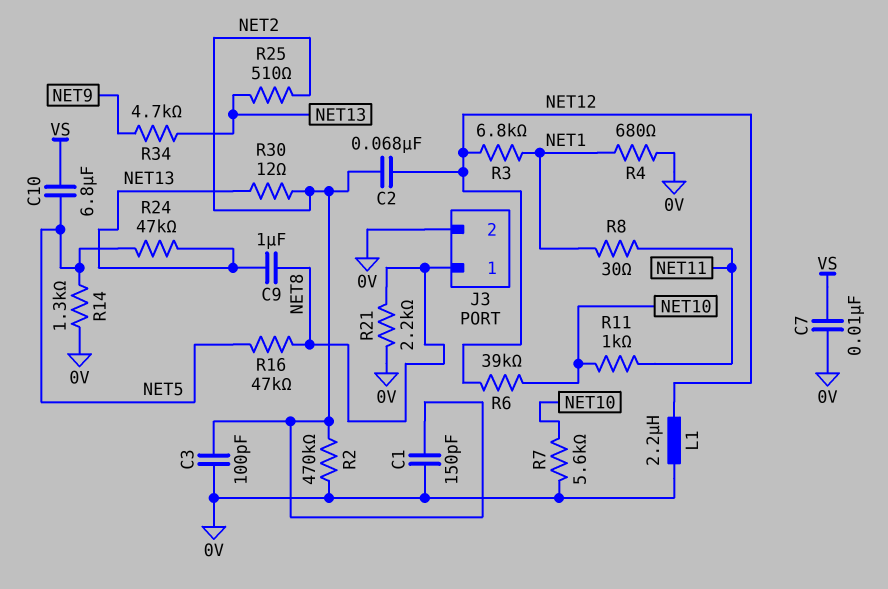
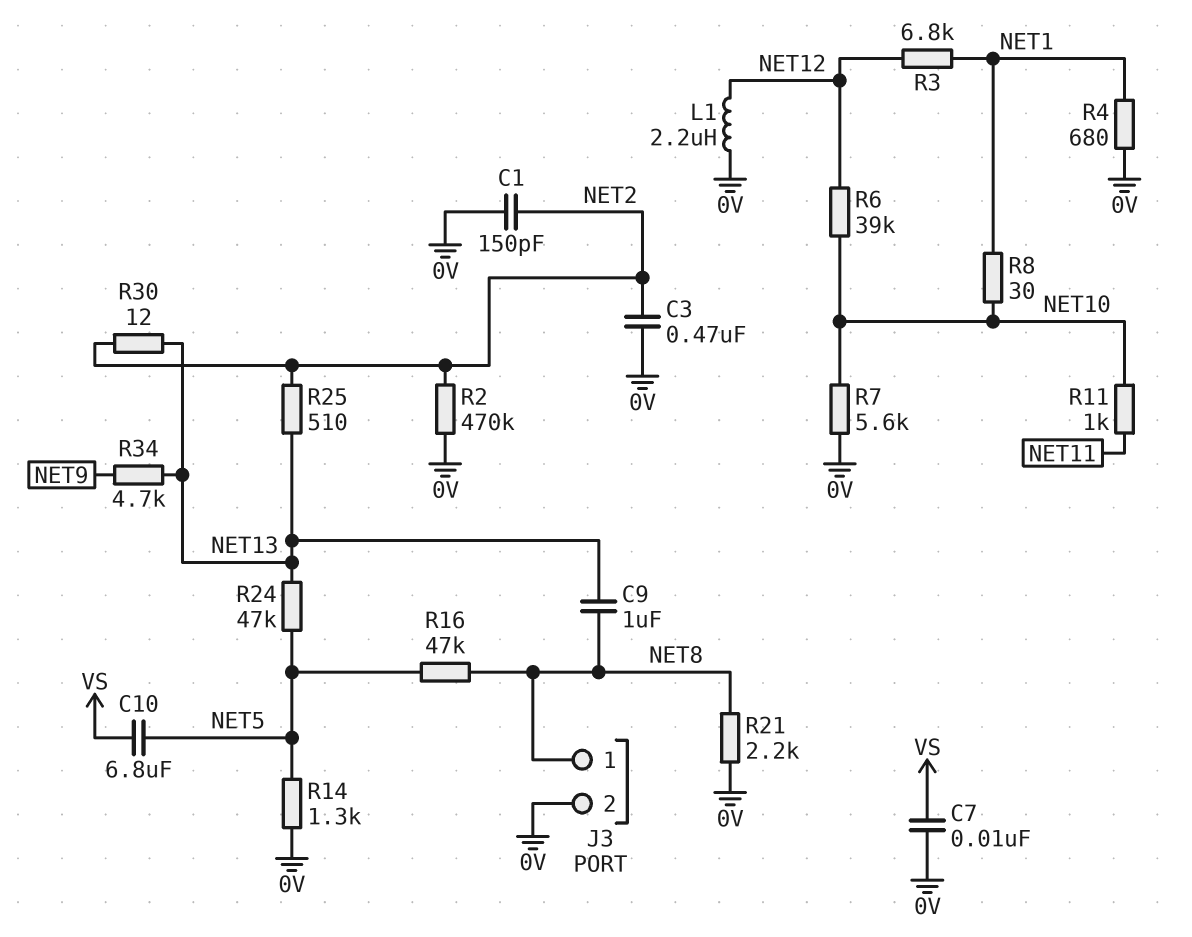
C2: 68nF (NET2, NET12) -> none
C3: 100pF (0V, NET2) -> 470nF (0V, NET2)
R8: 30 (NET1, NET11) -> 30 (NET1, NET10)

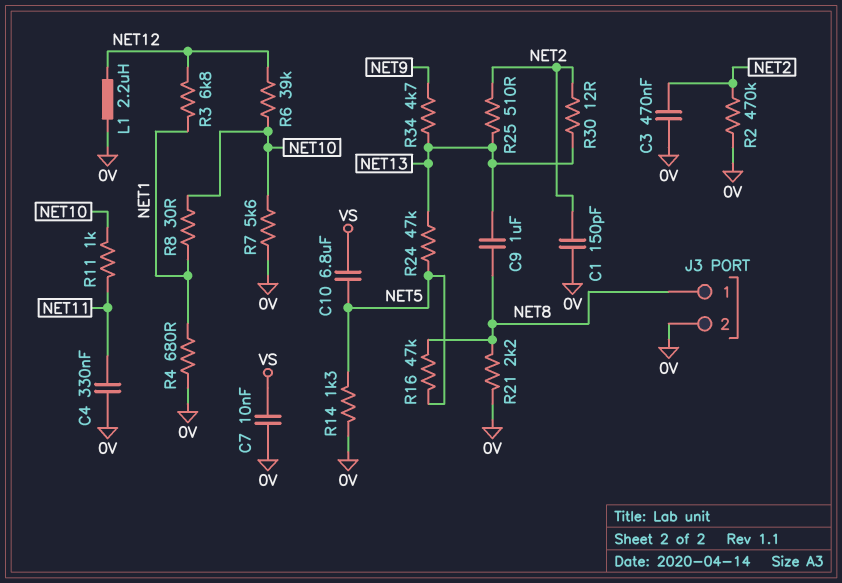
C4: none -> 330nF (0V, NET11)

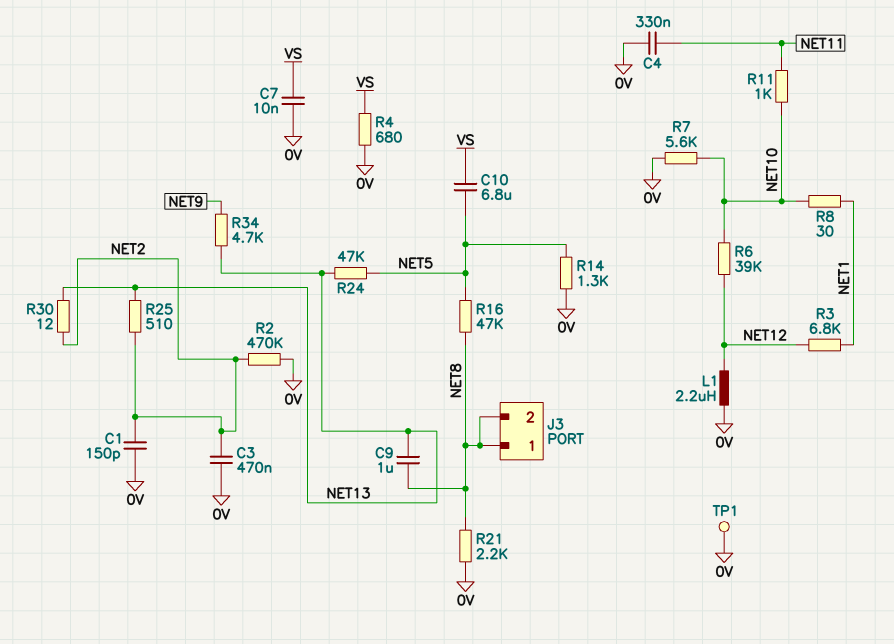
J3 pin 2: 0V -> NET8
R4: 680 (0V, NET1) -> 680 (0V, VS)
TP1: none -> test point (0V)

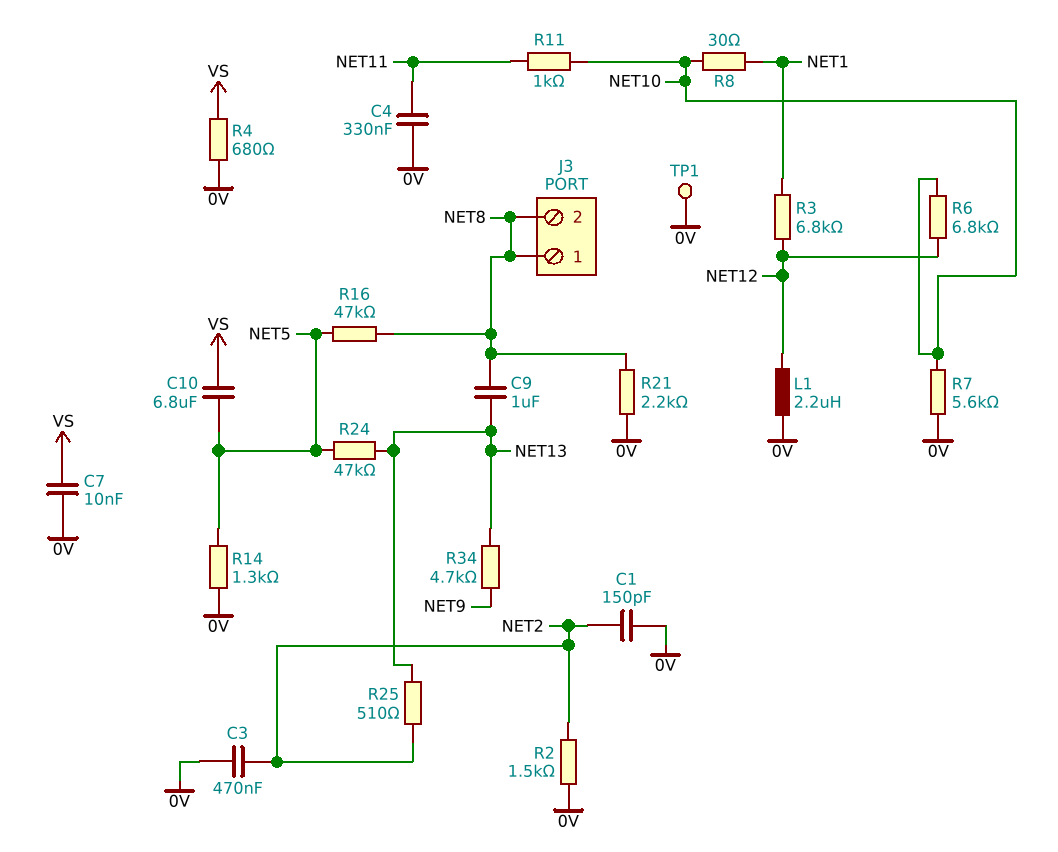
R2: 470k (0V, NET2) -> 1.5k (0V, NET2)
R6: 39k (NET10, NET12) -> 6.8k (NET10, NET12)
R30: 12 (NET2, NET13) -> none

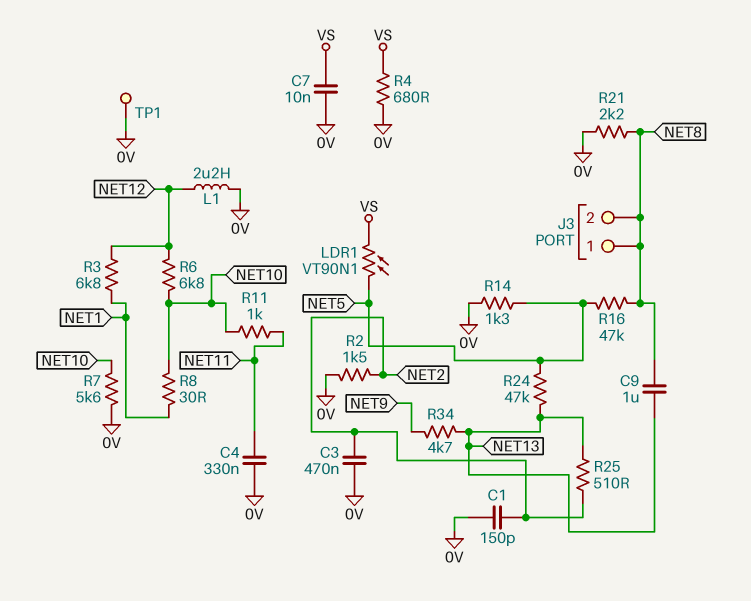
C10: 6.8uF (NET5, VS) -> none
LDR1: none -> VT90N1 (NET5, VS)

